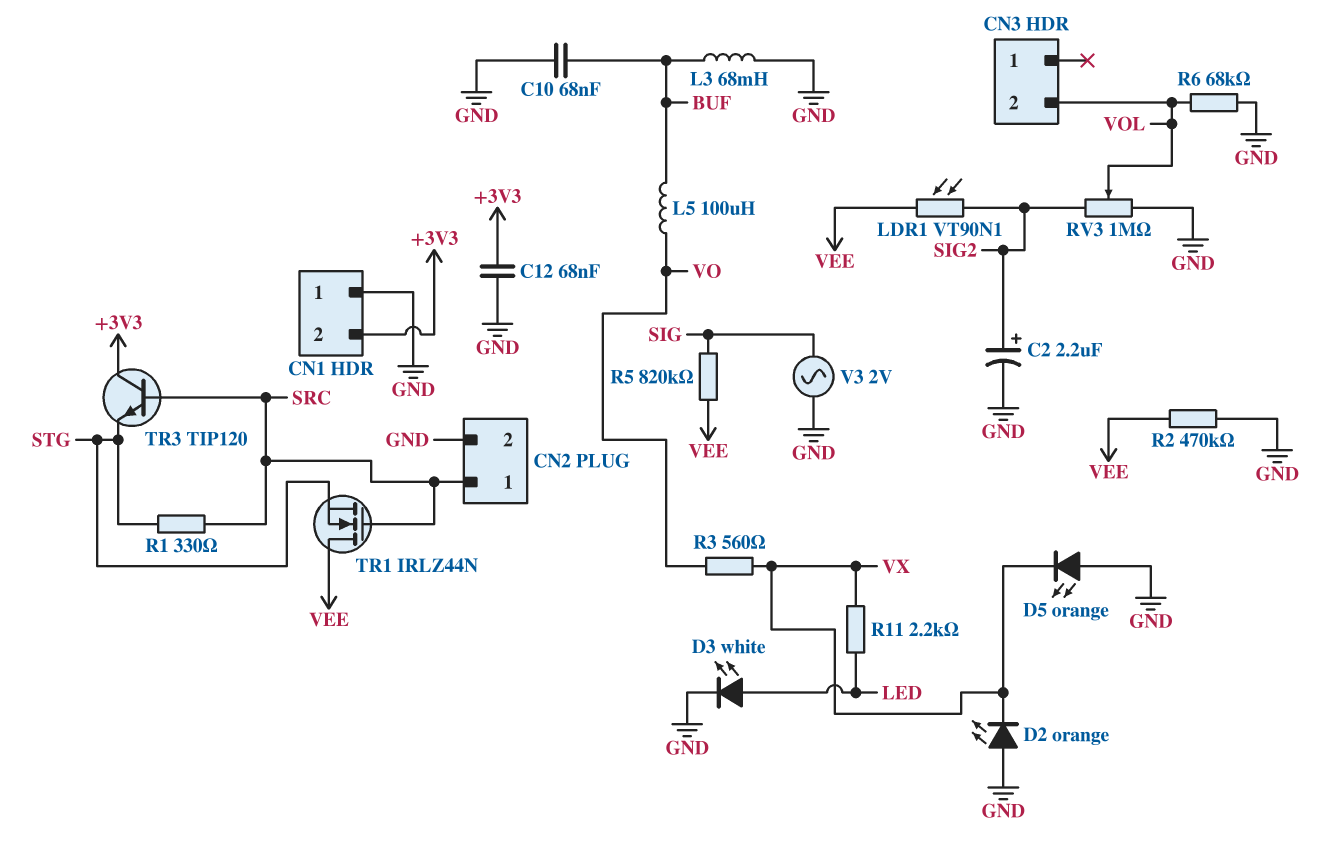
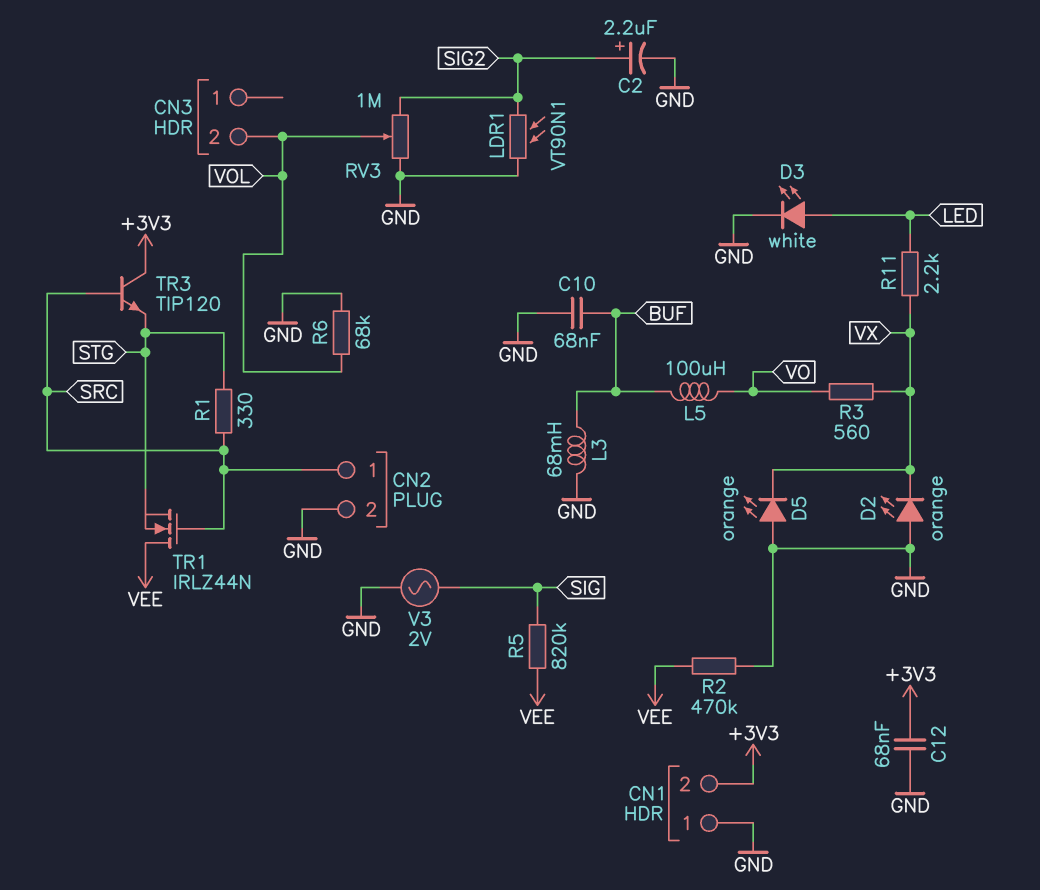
LDR1: VT90N1 (SIG2, VEE) -> VT90N1 (GND, SIG2)

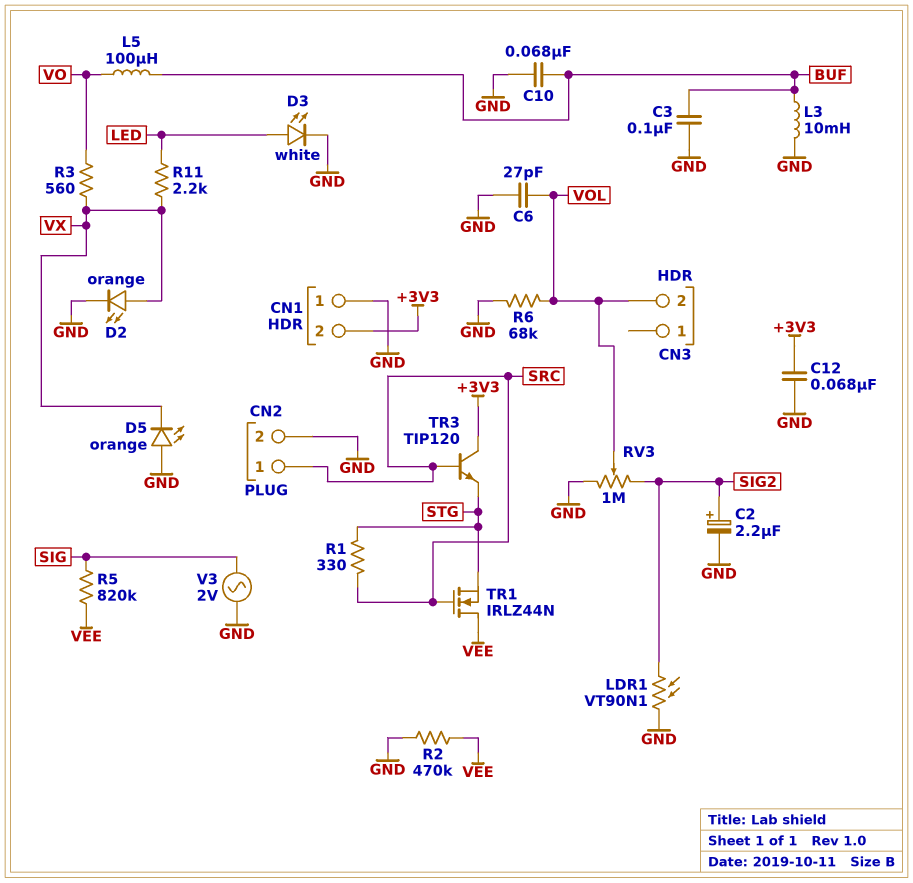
C3: none -> 100nF (BUF, GND)
C6: none -> 27pF (GND, VOL)
D2: LED orange (A GND, K VX) -> LED orange (A VX, K GND)
L3: 68mH (BUF, GND) -> 10mH (BUF, GND)

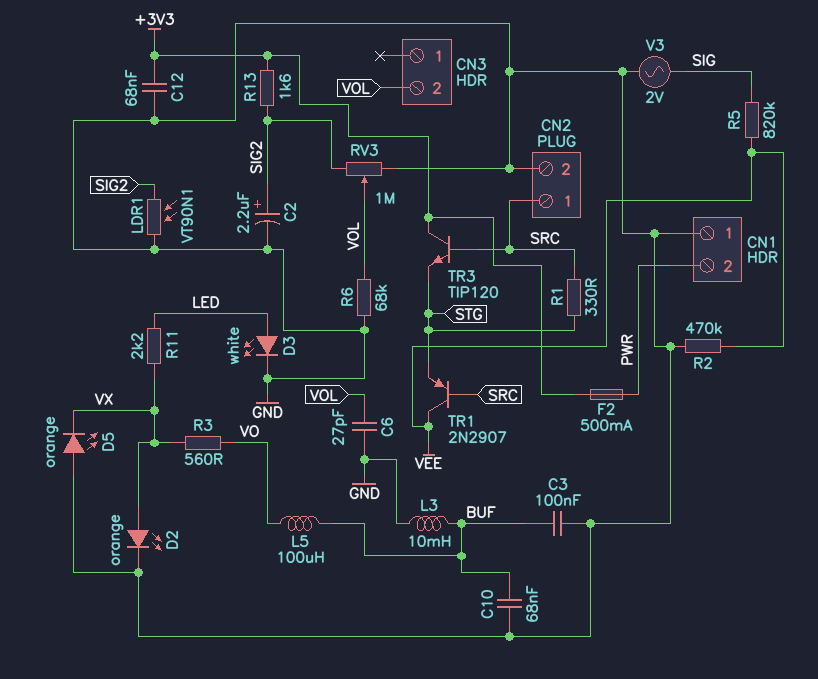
CN1 pin 2: +3V3 -> PWR
F2: none -> 500mA (+3V3, PWR)
R13: none -> 1.6k (+3V3, SIG2)
TR1: NMOS IRLZ44N (G SRC, D VEE, S STG) -> PNP 2N2907 (B SRC, C VEE, E STG)

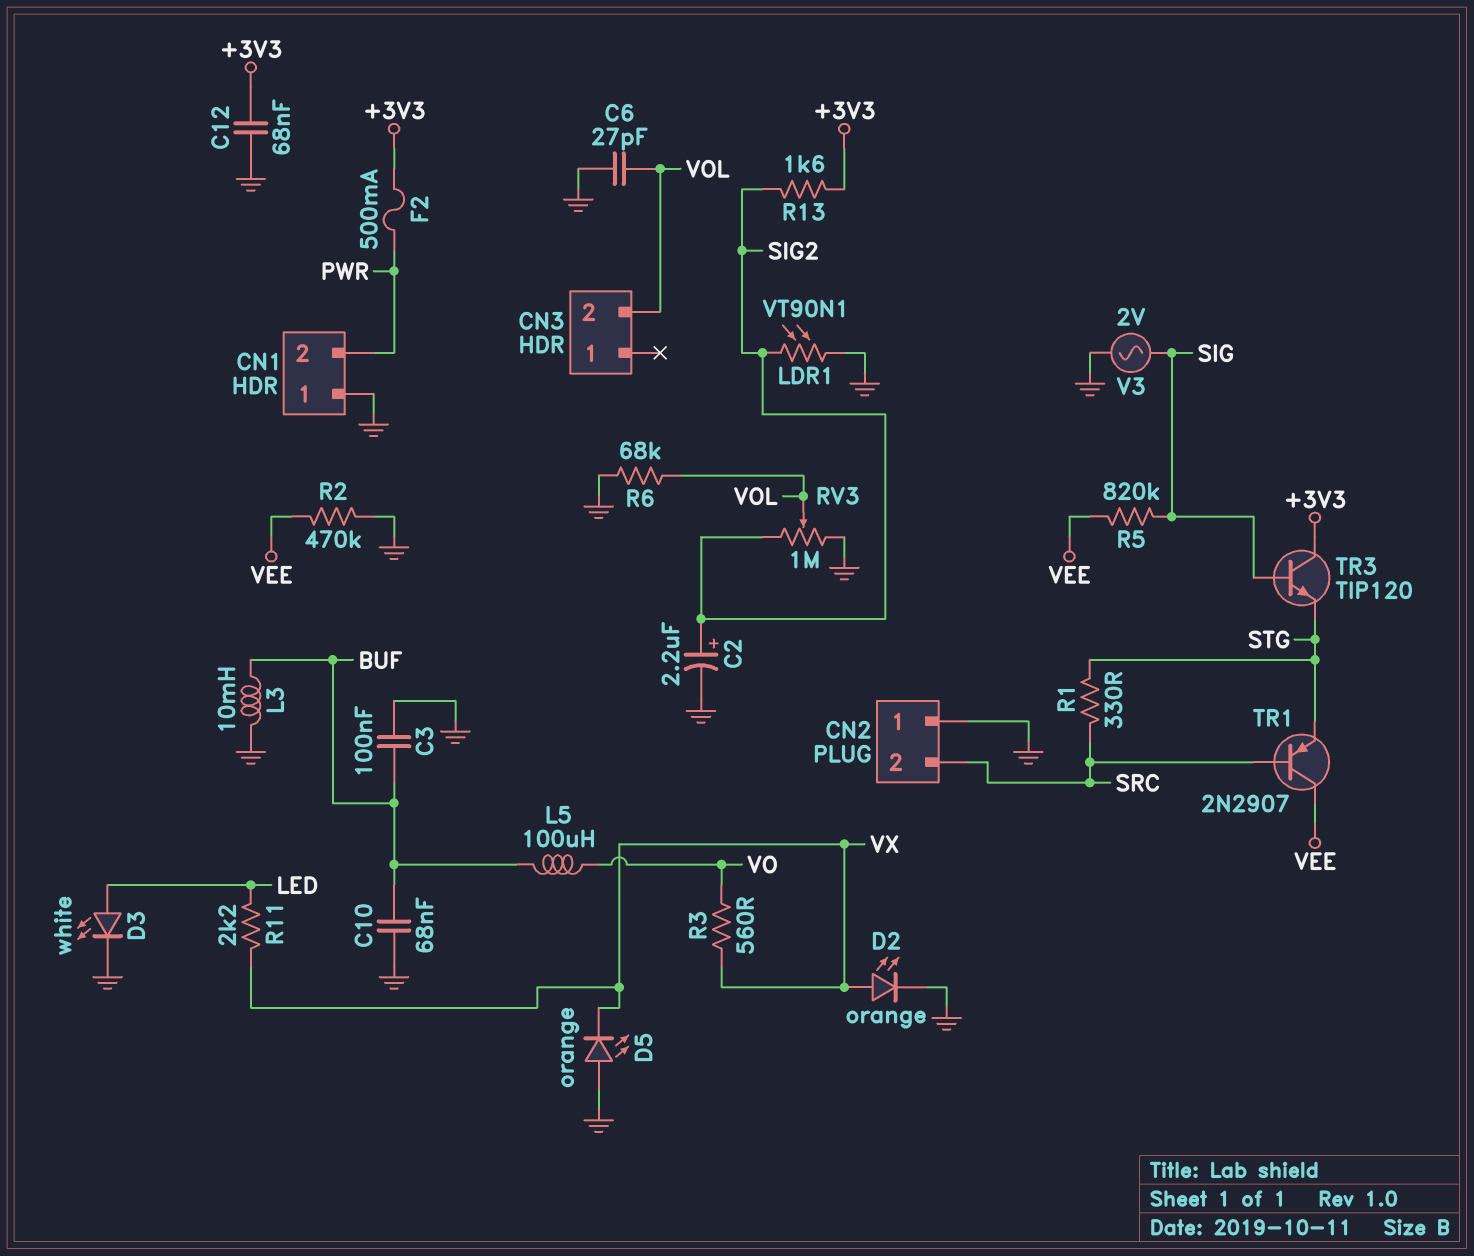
CN2 pin 1: SRC -> GND
CN2 pin 2: GND -> SRC
TR3: NPN TIP120 (B SRC, C +3V3, E STG) -> NPN TIP120 (B SIG, C +3V3, E STG)

